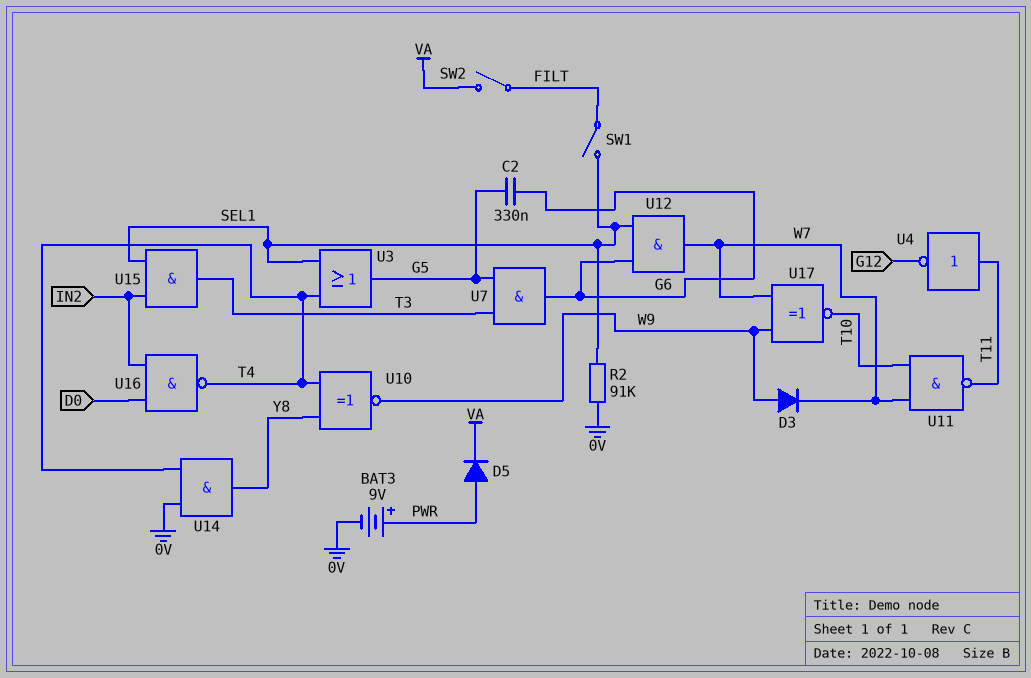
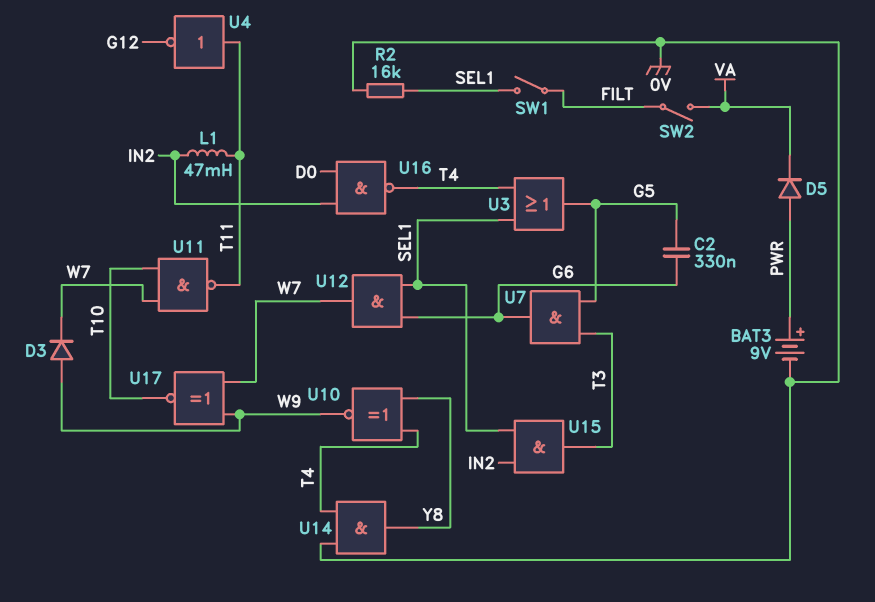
L1: none -> 47mH (IN2, T11)
R2: 91k (0V, SEL1) -> 16k (0V, SEL1)

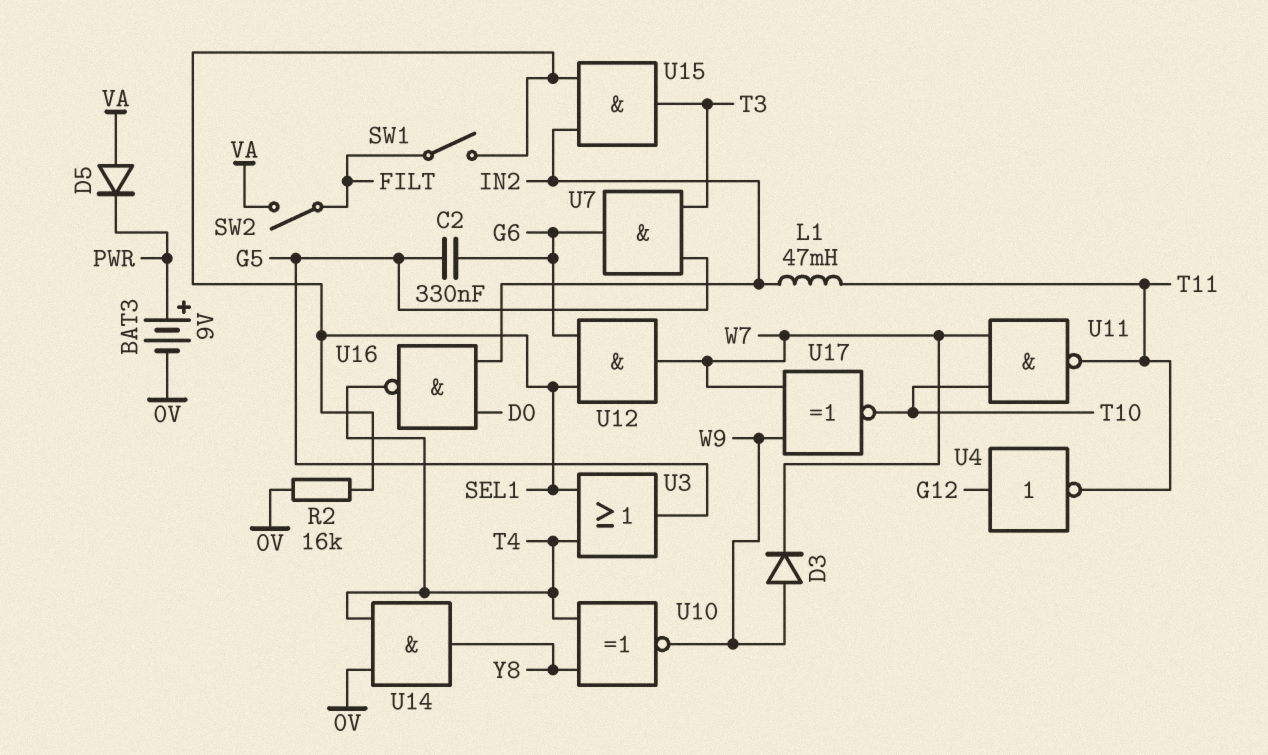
D5: diode (A PWR, K VA) -> diode (A VA, K PWR)
U4: NOT (in T11, out G12) -> NOT (in G12, out T11)

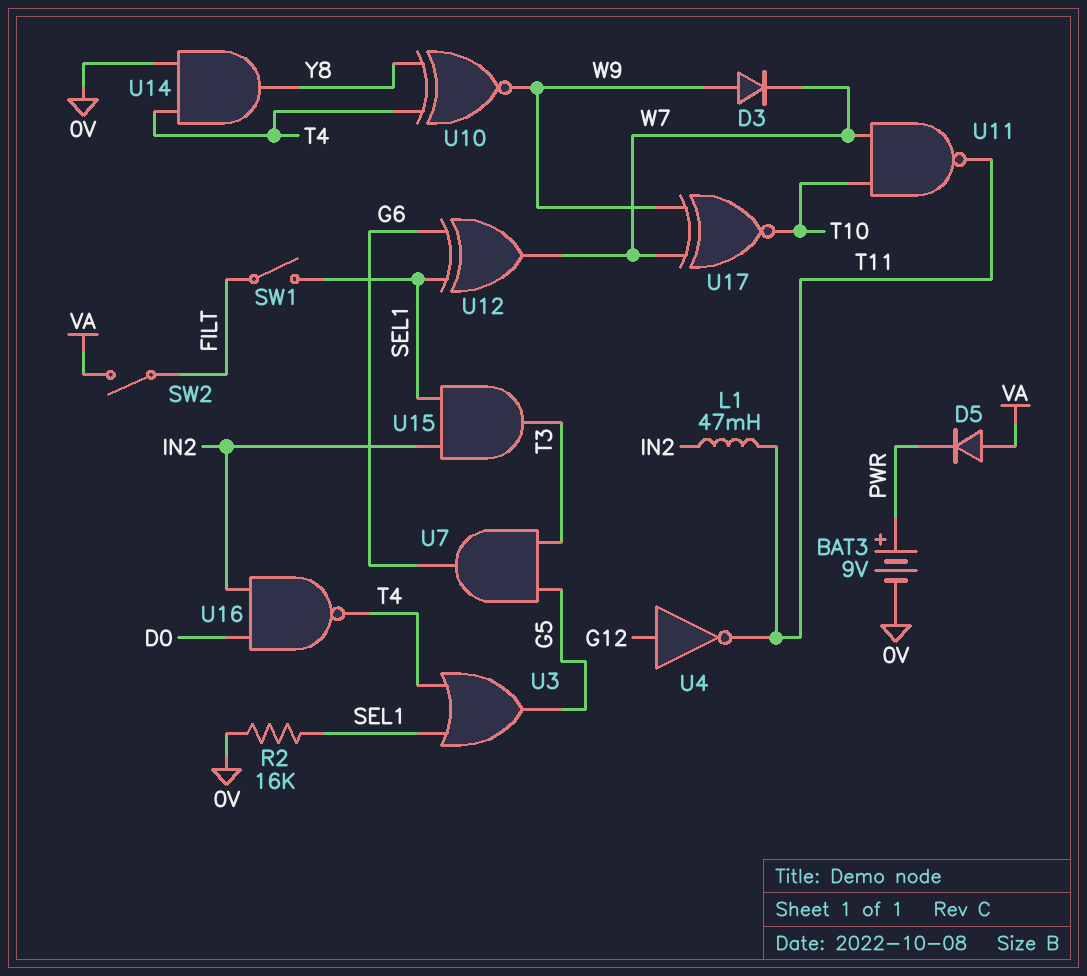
C2: 330nF (G5, G6) -> none
U12: AND (in G6, in SEL1, out W7) -> XOR (in G6, in SEL1, out W7)

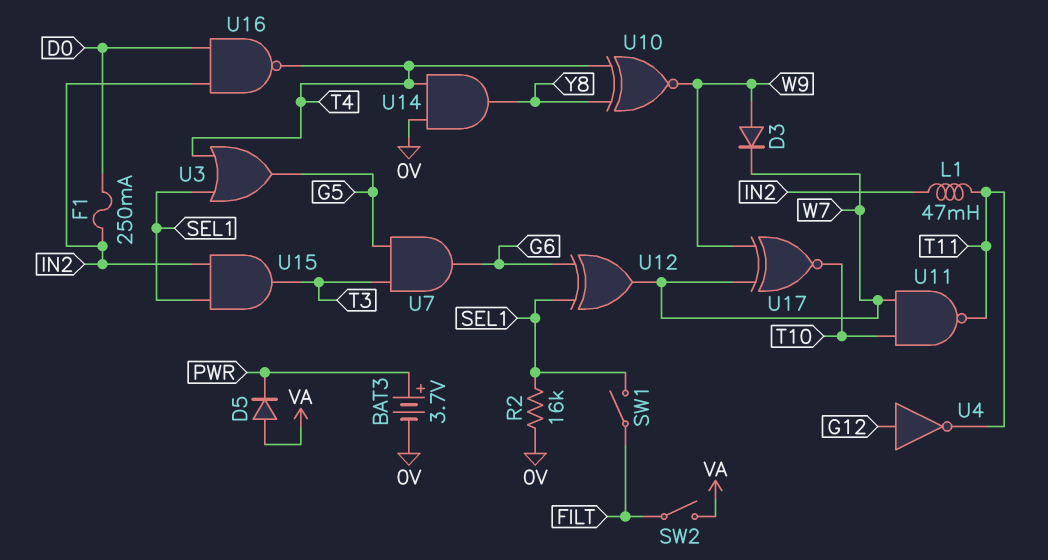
BAT3: 9V (plus PWR, minus 0V) -> 3.7V (plus PWR, minus 0V)
F1: none -> 250mA (D0, IN2)

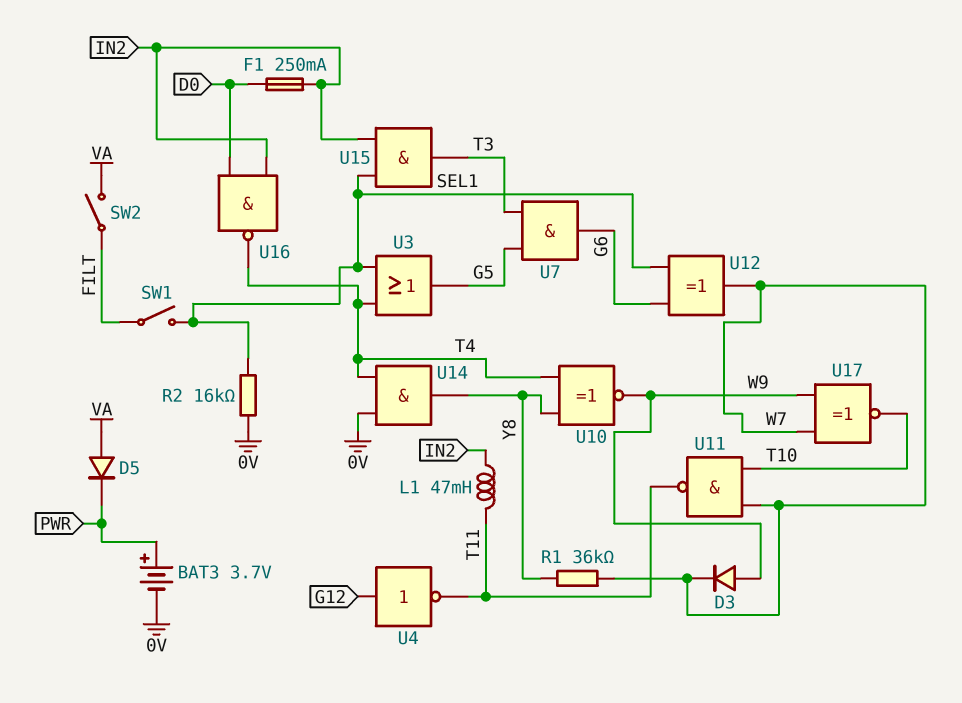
R1: none -> 36k (W7, Y8)

